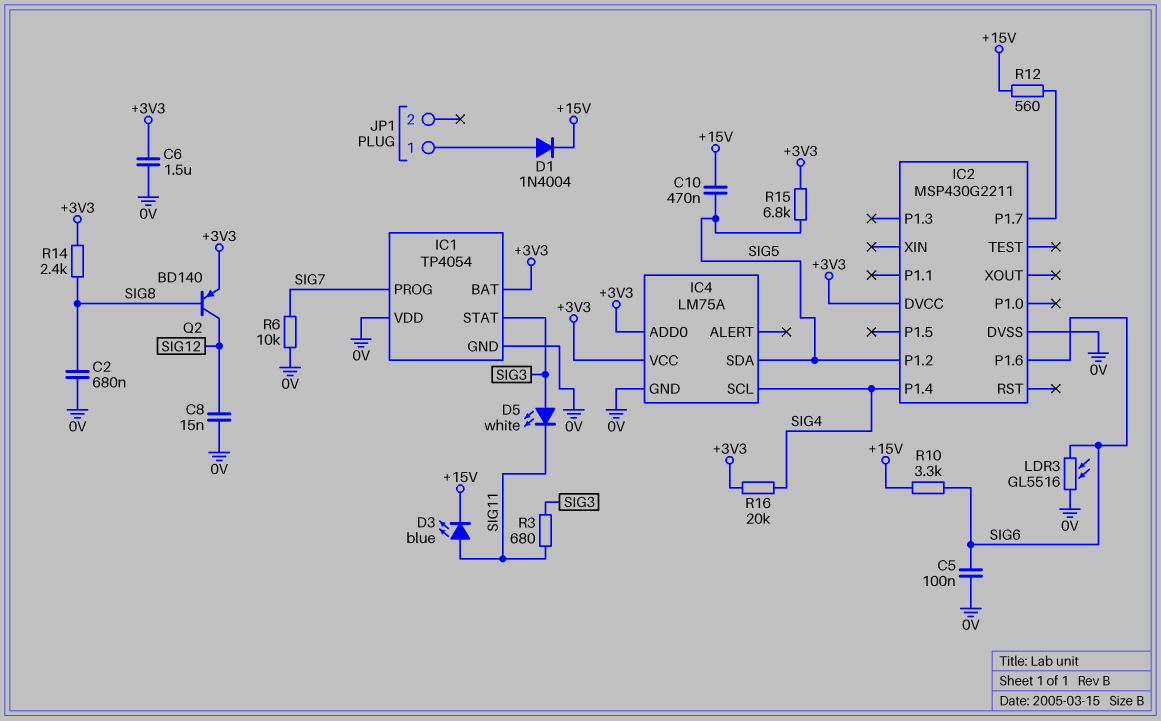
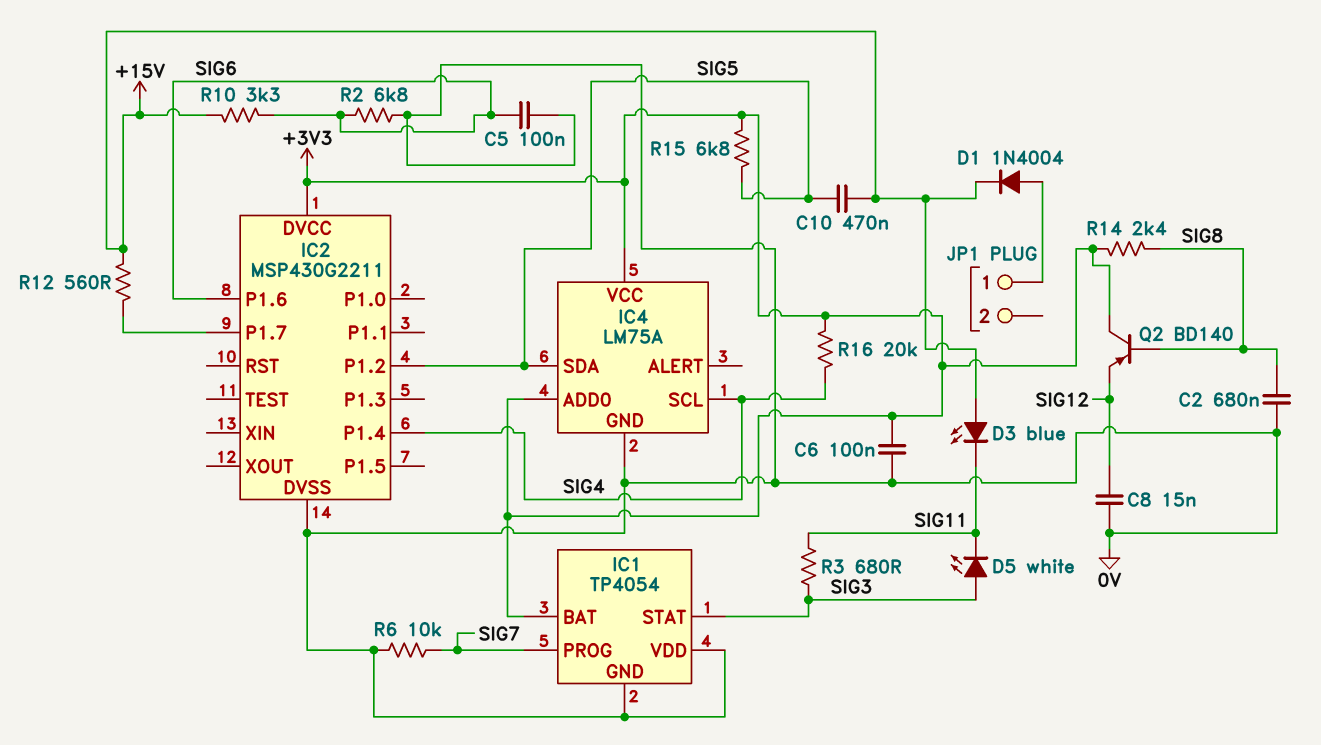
C6: 1.5uF (+3V3, 0V) -> 100nF (+3V3, 0V)
D3: LED blue (A SIG11, K +15V) -> LED blue (A +15V, K SIG11)
LDR3: GL5516 (0V, SIG6) -> none
Q2: PNP BD140 (B SIG8, C SIG12, E +3V3) -> PNP BD140 (B SIG8, C +3V3, E SIG12)
R2: none -> 6.8k (0V, SIG6)

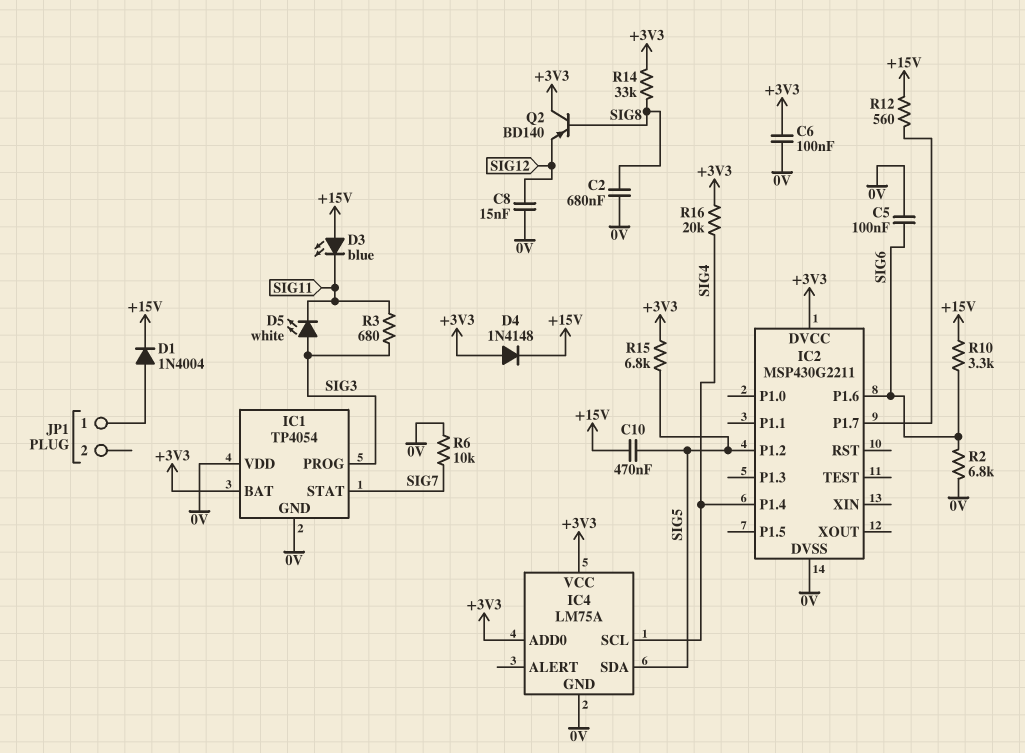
D4: none -> diode 1N4148 (A +3V3, K +15V)
IC1 pin PROG: SIG7 -> SIG3
IC1 pin STAT: SIG3 -> SIG7
R14: 2.4k (+3V3, SIG8) -> 33k (+3V3, SIG8)

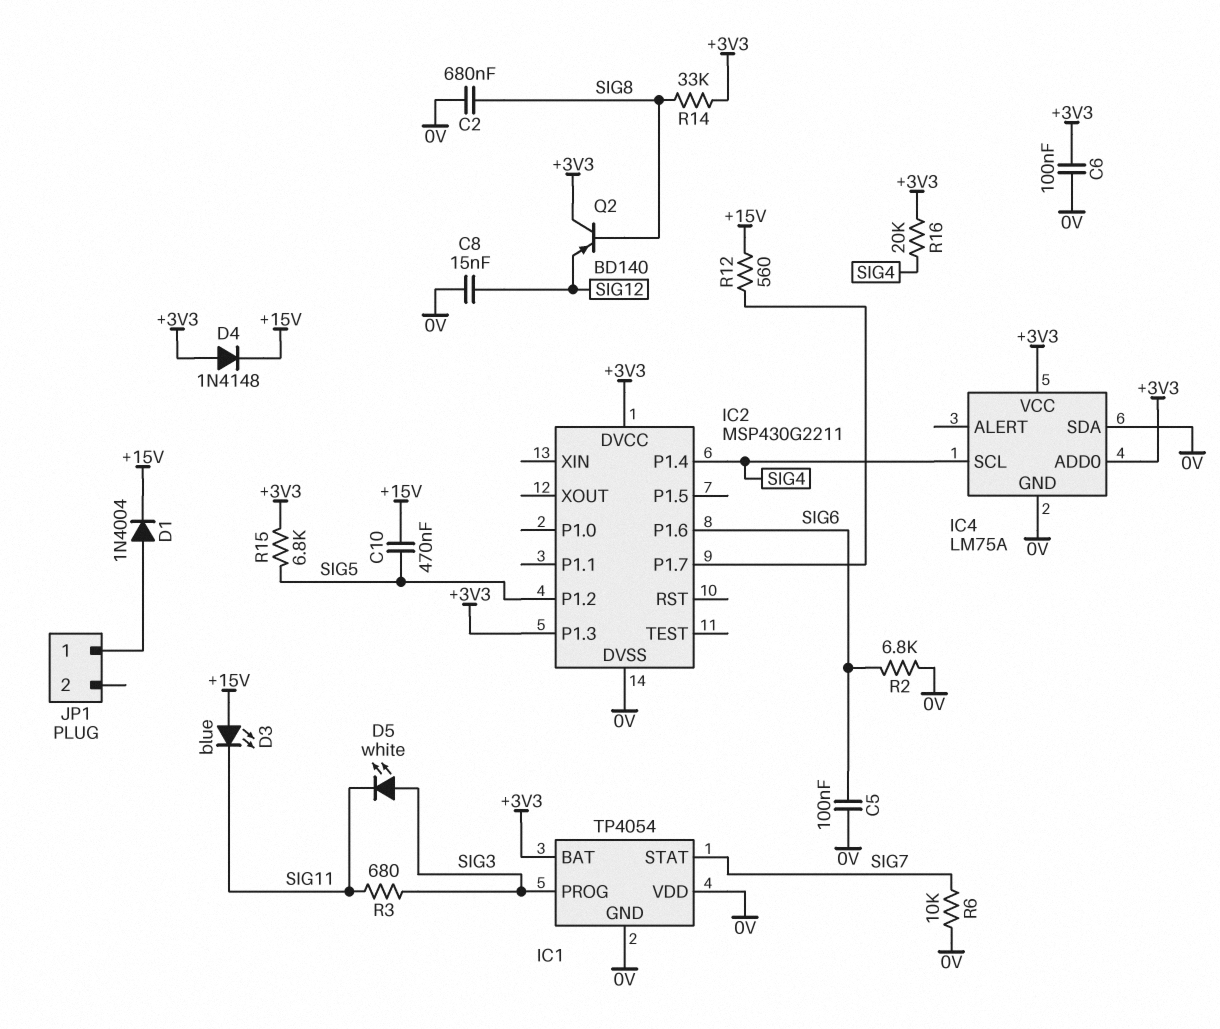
IC2 pin P1.3: none -> +3V3
IC4 pin SDA: SIG5 -> 0V
R10: 3.3k (+15V, SIG6) -> none

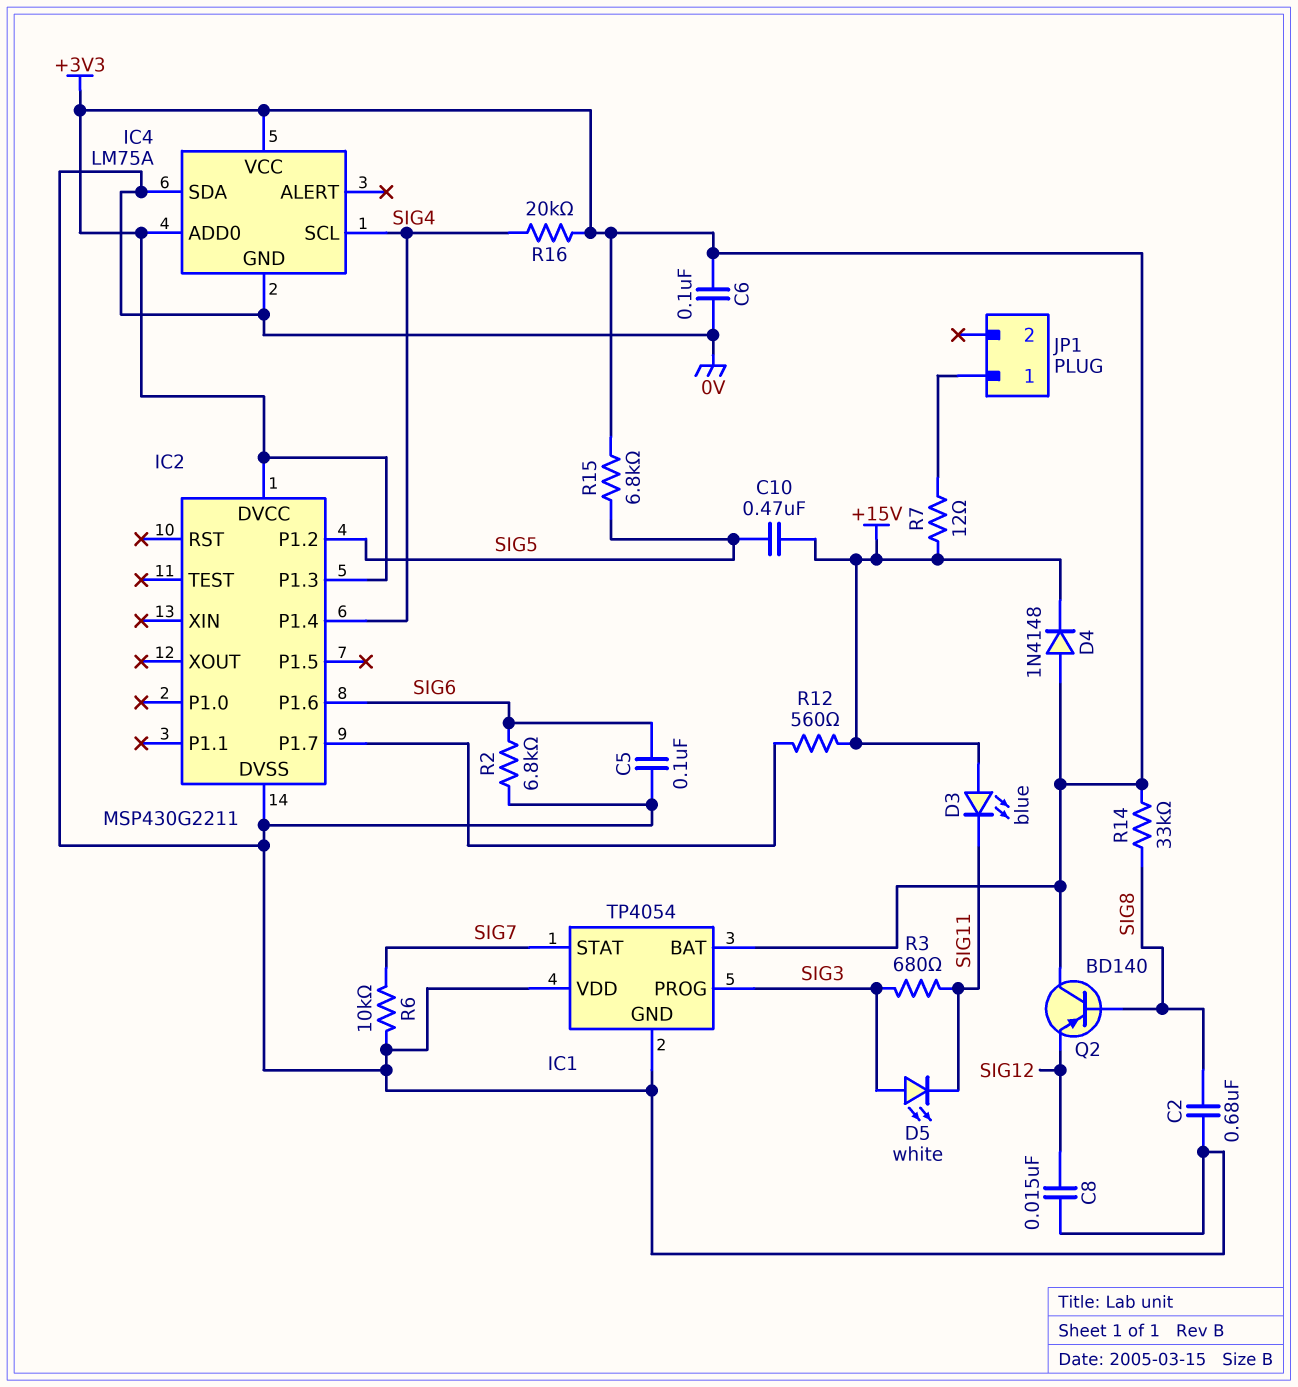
D1: diode 1N4004 (A JP1/1, K +15V) -> none
R7: none -> 12 (+15V, JP1/1)

